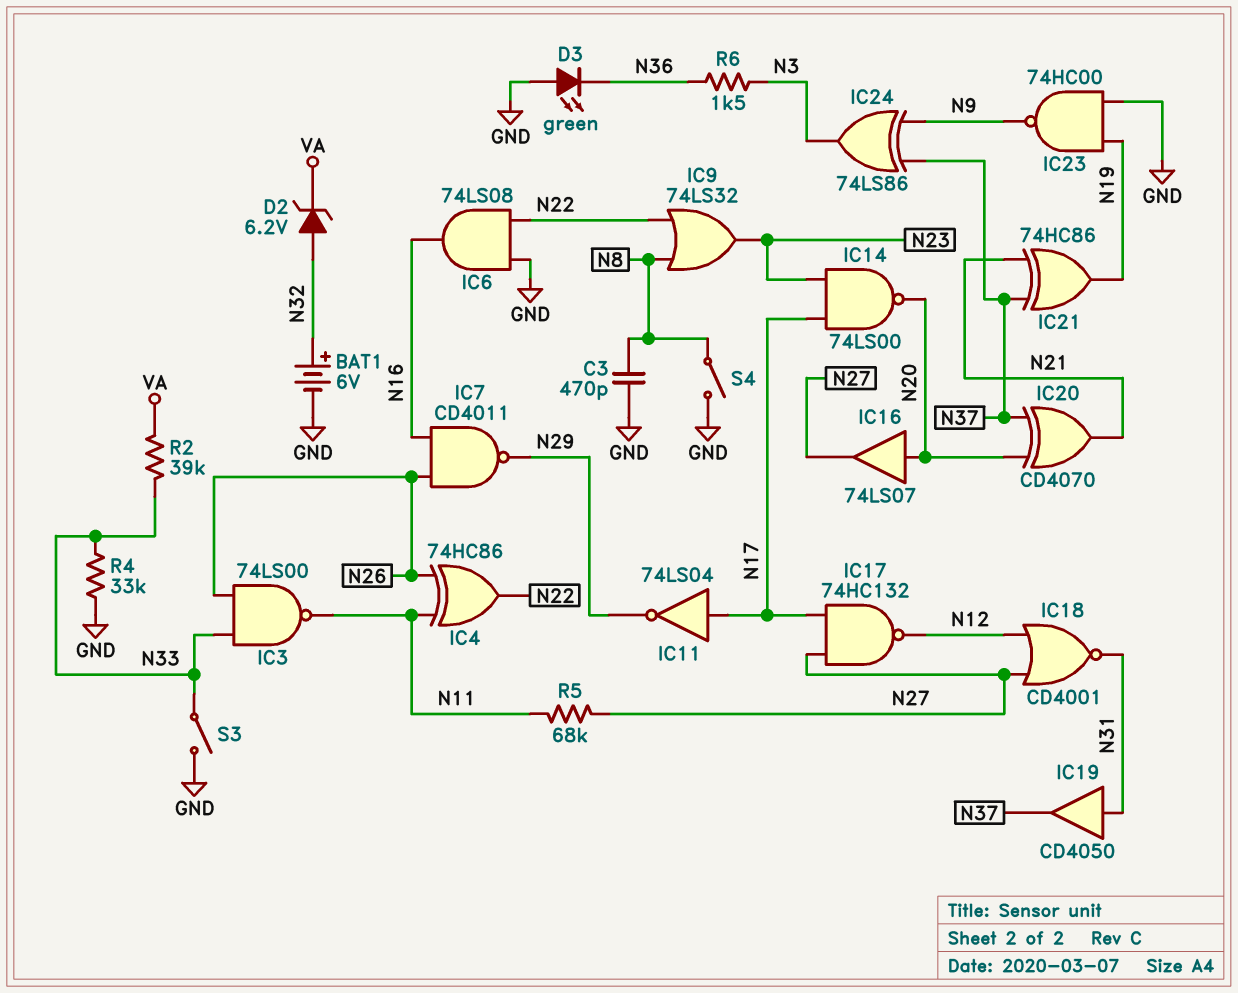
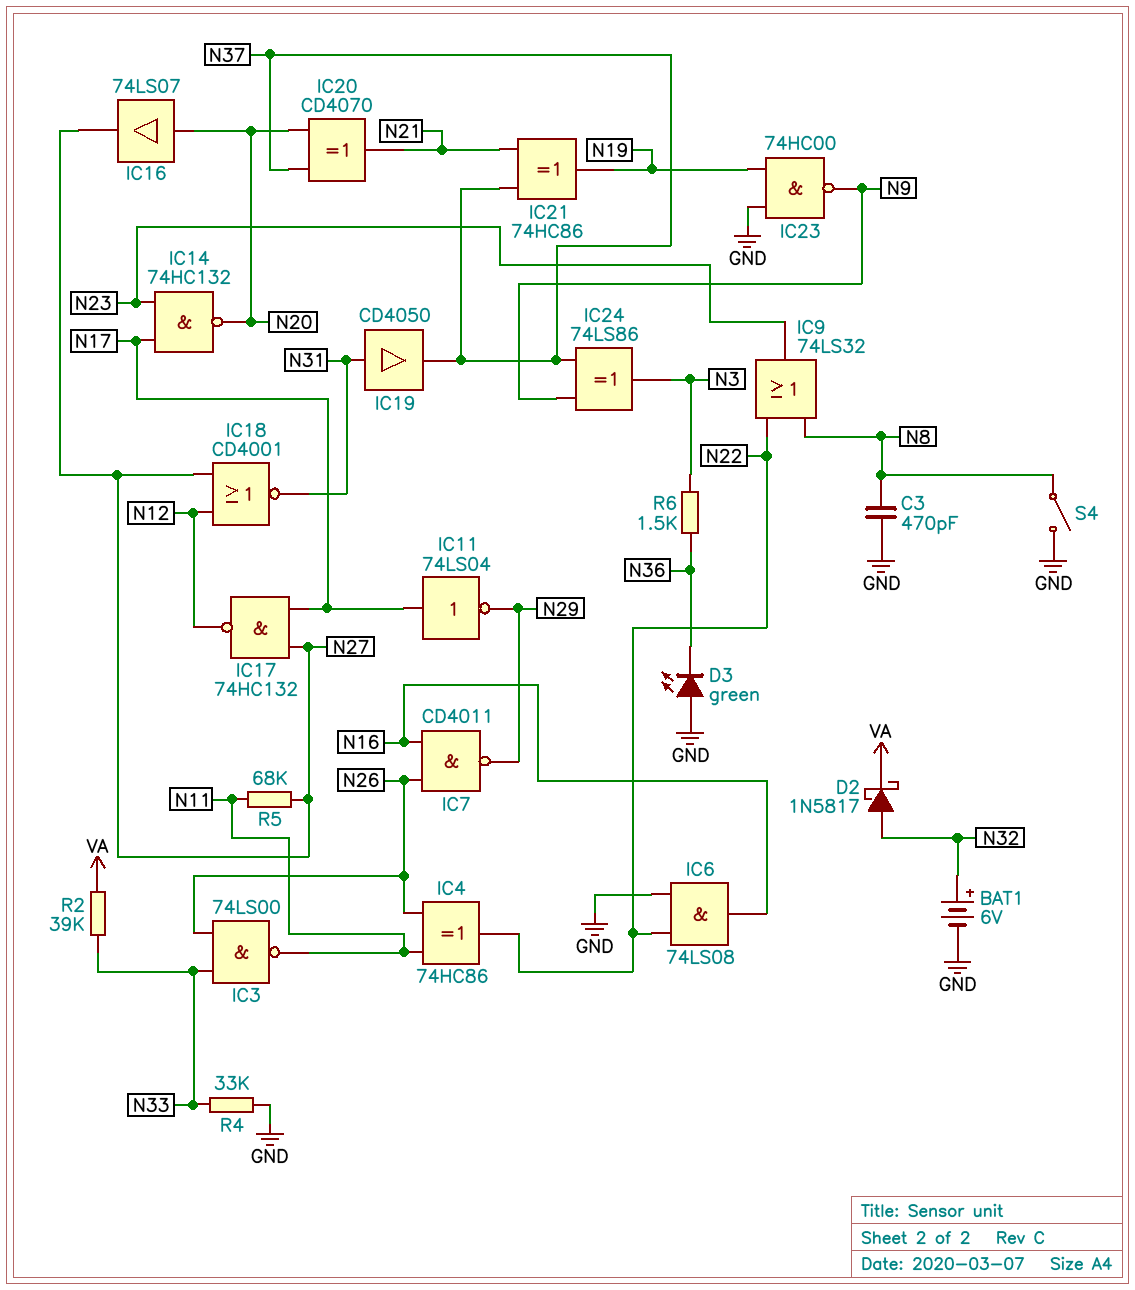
D2: zener 6.2V (A N32, K VA) -> schottky 1N5817 (A N32, K VA)
IC14: NAND 74LS00 (in N17, in N23, out N20) -> NAND 74HC132 (in N17, in N23, out N20)
S3: switch (GND, N33) -> none

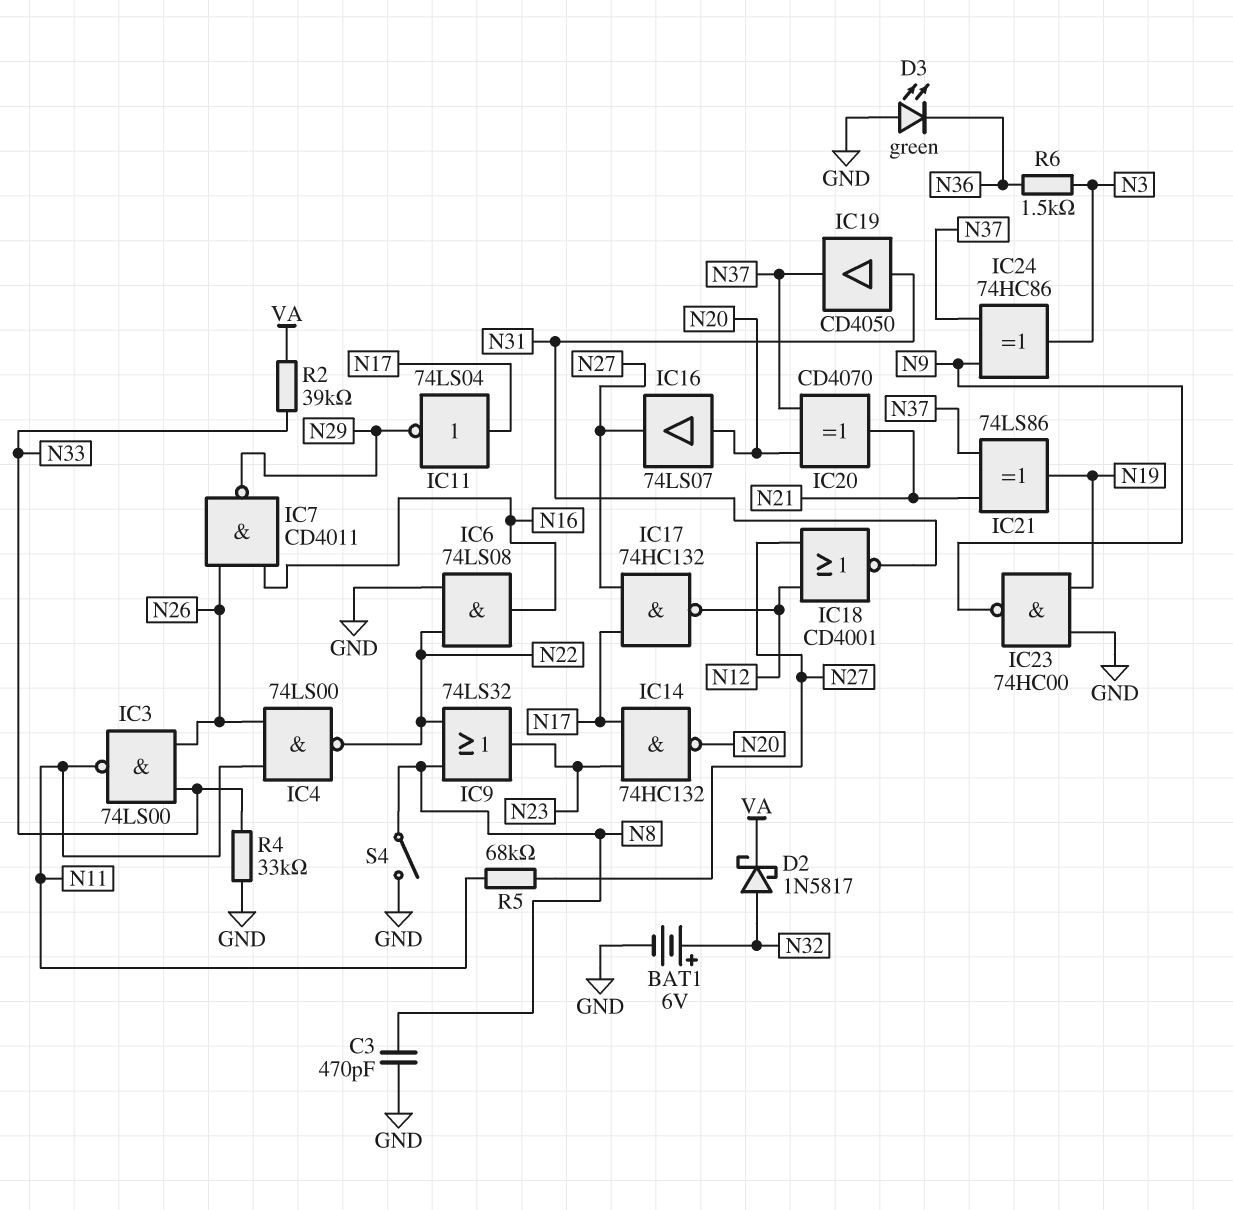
IC4: XOR 74HC86 (in N11, in N26, out N22) -> NAND 74LS00 (in N11, in N26, out N22)
IC21: XOR 74HC86 (in N21, in N37, out N19) -> XOR 74LS86 (in N21, in N37, out N19)
IC24: XOR 74LS86 (in N9, in N37, out N3) -> XOR 74HC86 (in N9, in N37, out N3)

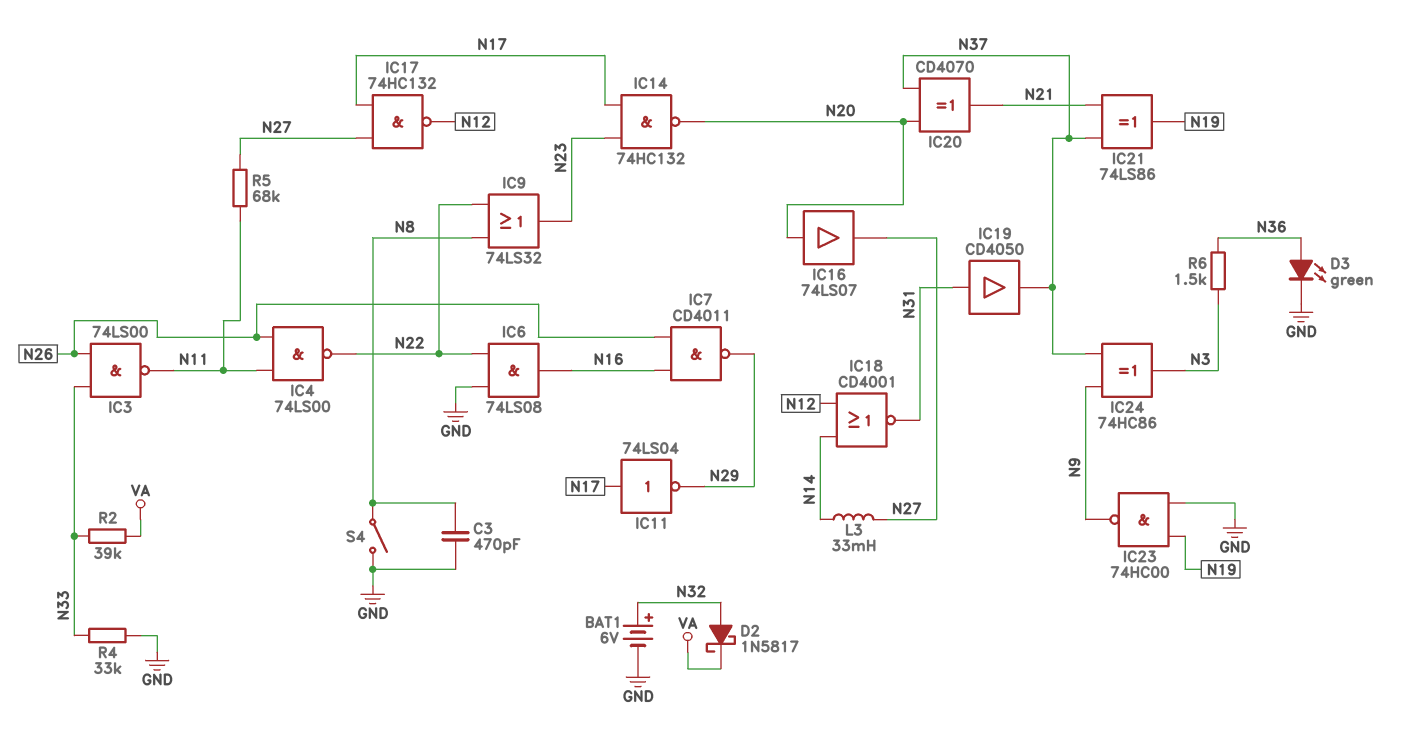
D3: LED green (A GND, K N36) -> LED green (A N36, K GND)
IC18: NOR CD4001 (in N12, in N27, out N31) -> NOR CD4001 (in N12, in N14, out N31)
L3: none -> 33mH (N14, N27)

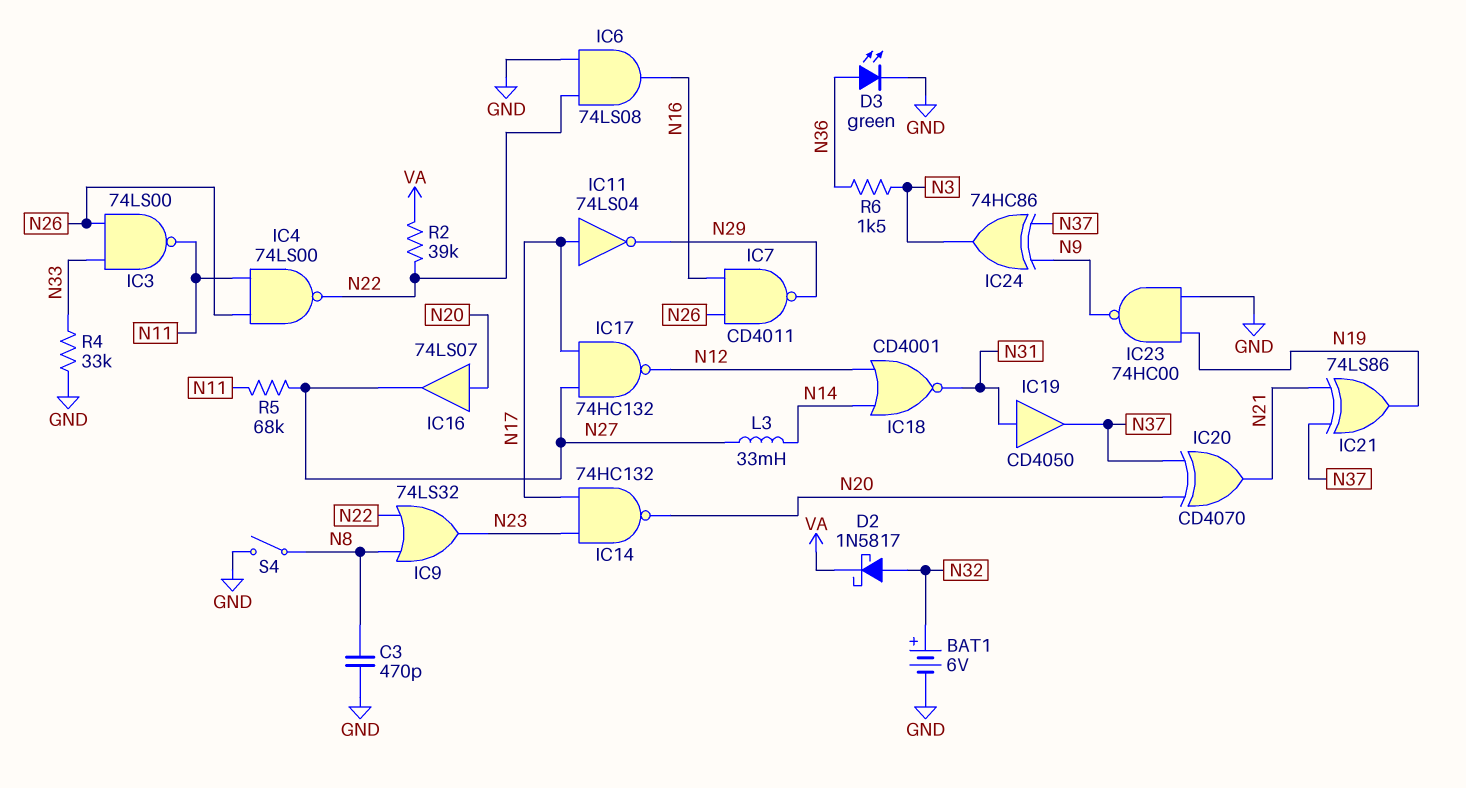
R2: 39k (N33, VA) -> 39k (N22, VA)

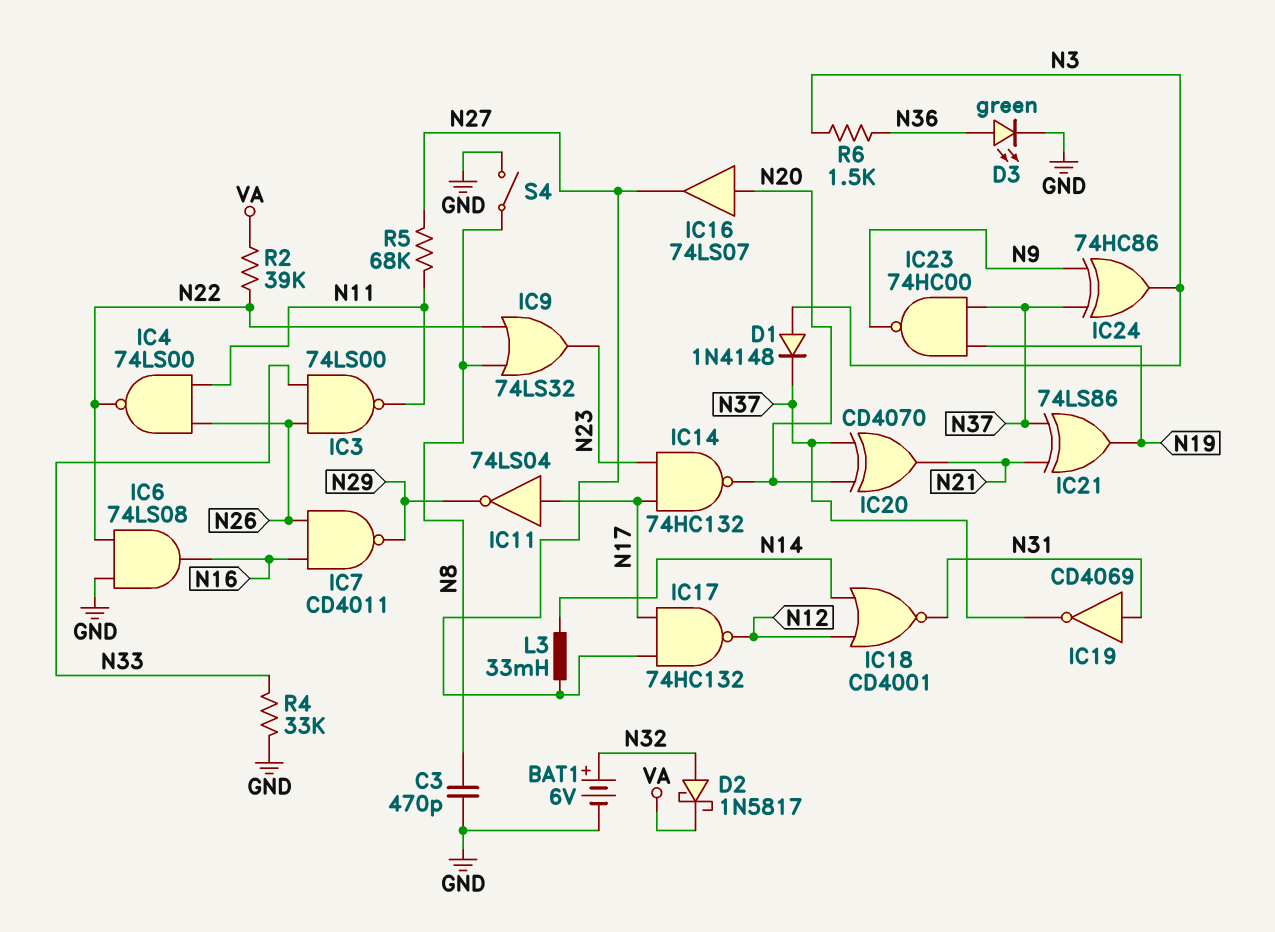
D1: none -> diode 1N4148 (A N3, K N37)
IC19: buffer CD4050 (in N31, out N37) -> NOT CD4069 (in N31, out N37)
IC23: NAND 74HC00 (in GND, in N19, out N9) -> NAND 74HC00 (in N19, in N37, out N9)

